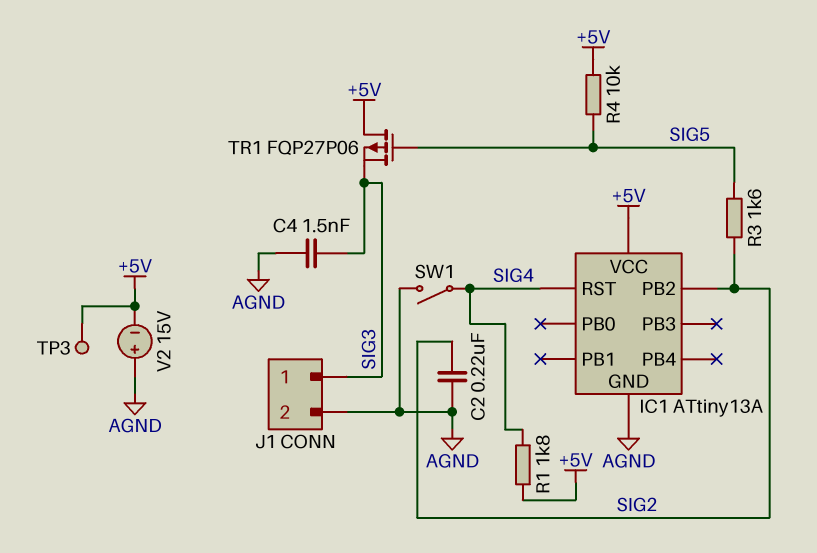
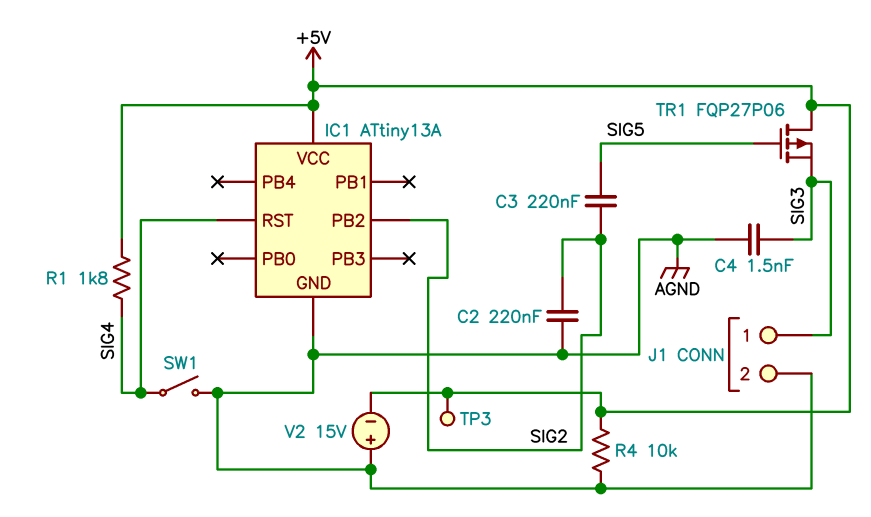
C3: none -> 220nF (SIG2, SIG5)
R3: 1.6k (SIG2, SIG5) -> none
R4: 10k (+5V, SIG5) -> 10k (+5V, AGND)

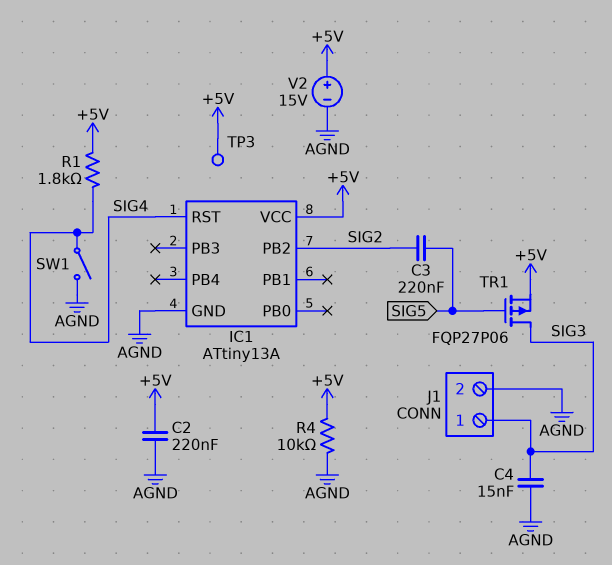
C2: 220nF (AGND, SIG2) -> 220nF (+5V, AGND)
C4: 1.5nF (AGND, SIG3) -> 15nF (AGND, SIG3)
TR1: PMOS FQP27P06 (G SIG5, D +5V, S SIG3) -> PMOS FQP27P06 (G SIG5, D SIG3, S +5V)
V2: 15V (plus AGND, minus +5V) -> 15V (plus +5V, minus AGND)

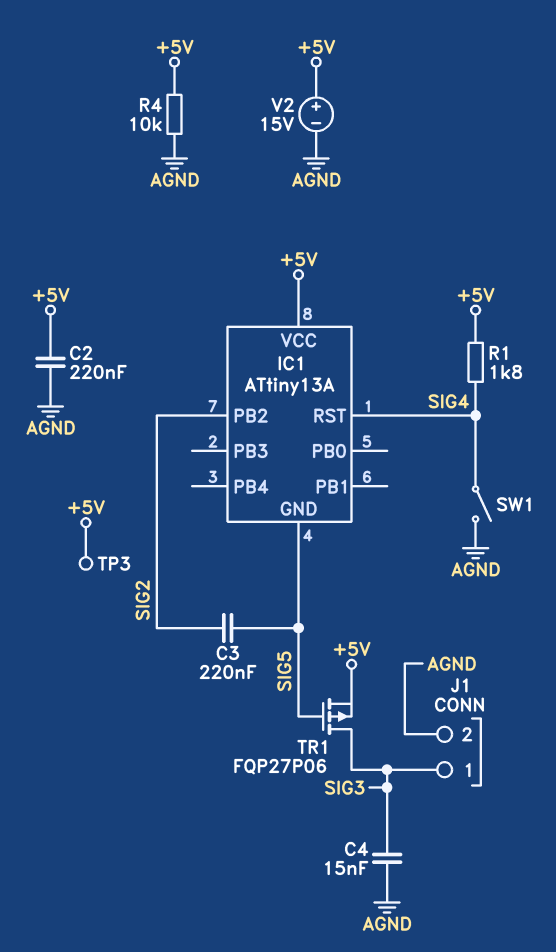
IC1 pin GND: AGND -> SIG5

